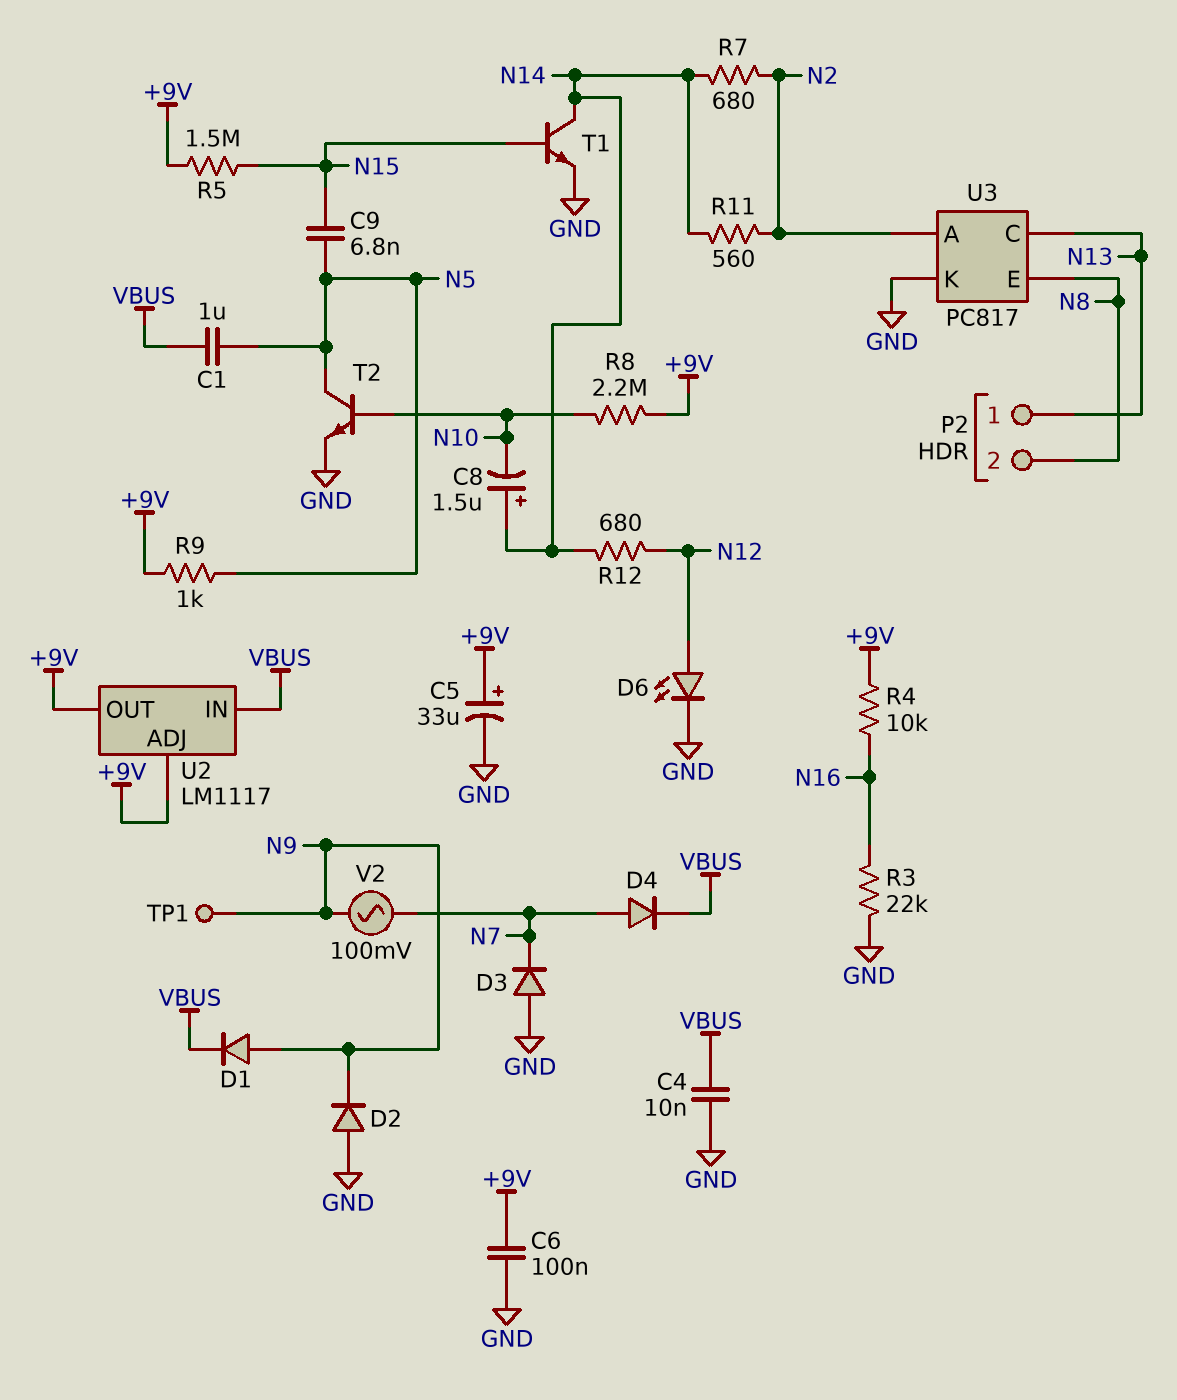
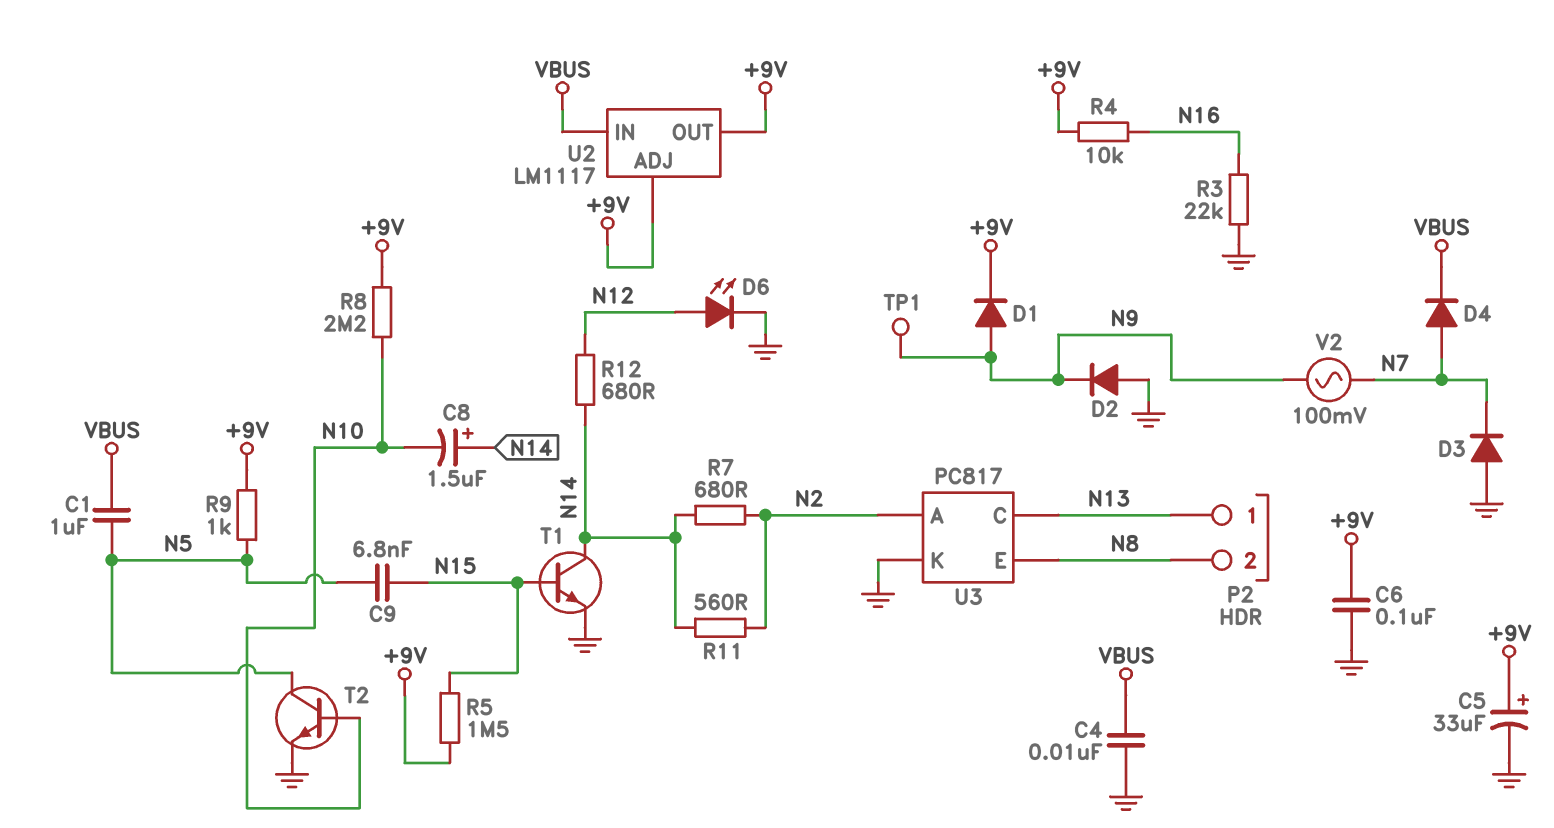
D1: diode (A N9, K VBUS) -> diode (A N9, K +9V)

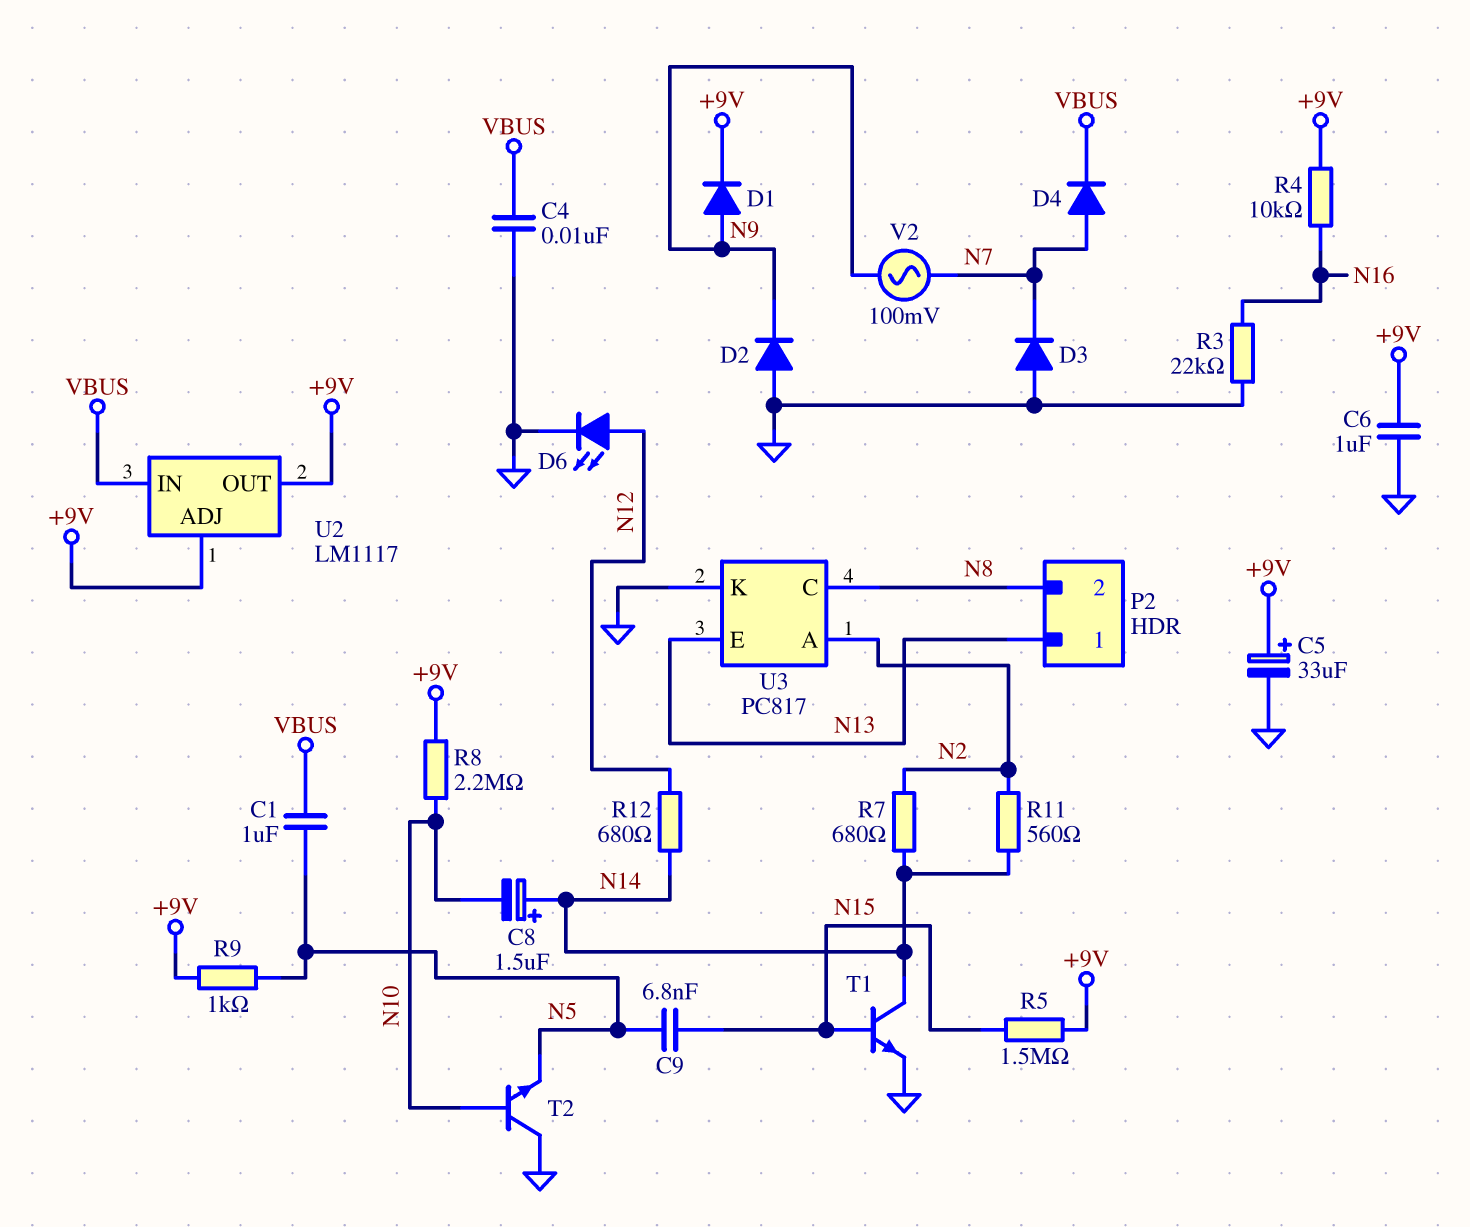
C6: 100nF (+9V, GND) -> 1uF (+9V, GND)
T2: NPN (B N10, C N5, E GND) -> NPN (B N10, C GND, E N5)
TP1: test point (N9) -> none
U3 pin C: N13 -> N8
U3 pin E: N8 -> N13

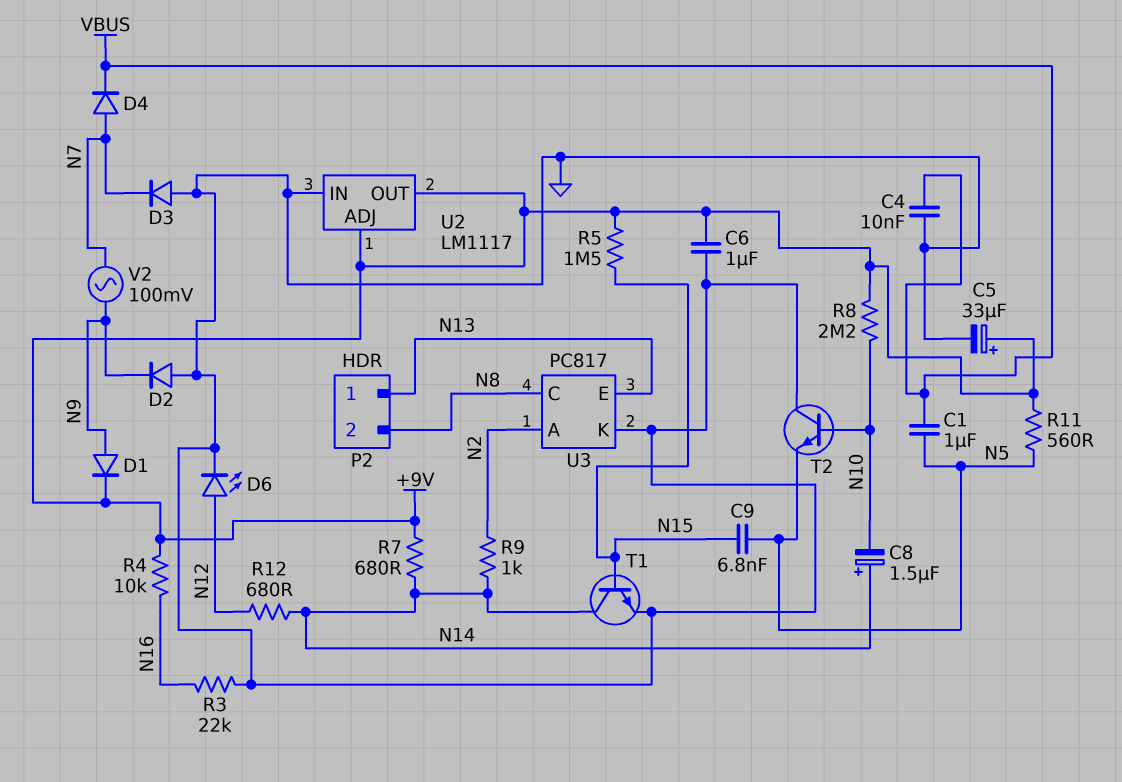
R7: 680 (N2, N14) -> 680 (+9V, N14)
R9: 1k (+9V, N5) -> 1k (N2, N14)
R11: 560 (N2, N14) -> 560 (+9V, N5)
U2 pin IN: VBUS -> GND

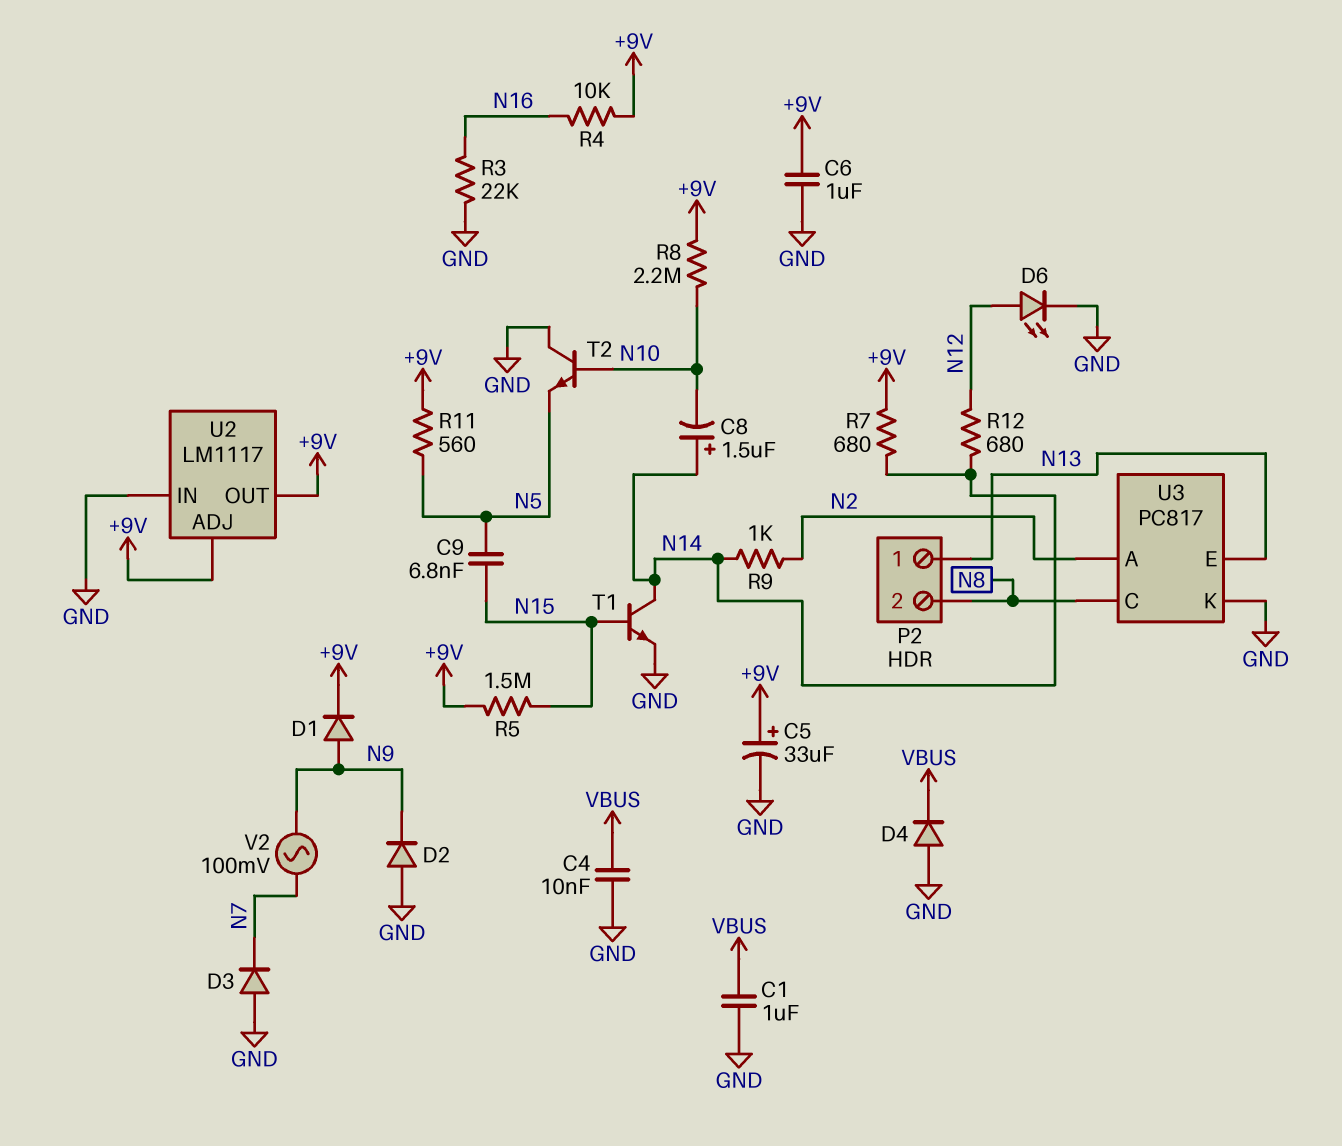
C1: 1uF (N5, VBUS) -> 1uF (GND, VBUS)
D4: diode (A N7, K VBUS) -> diode (A GND, K VBUS)

